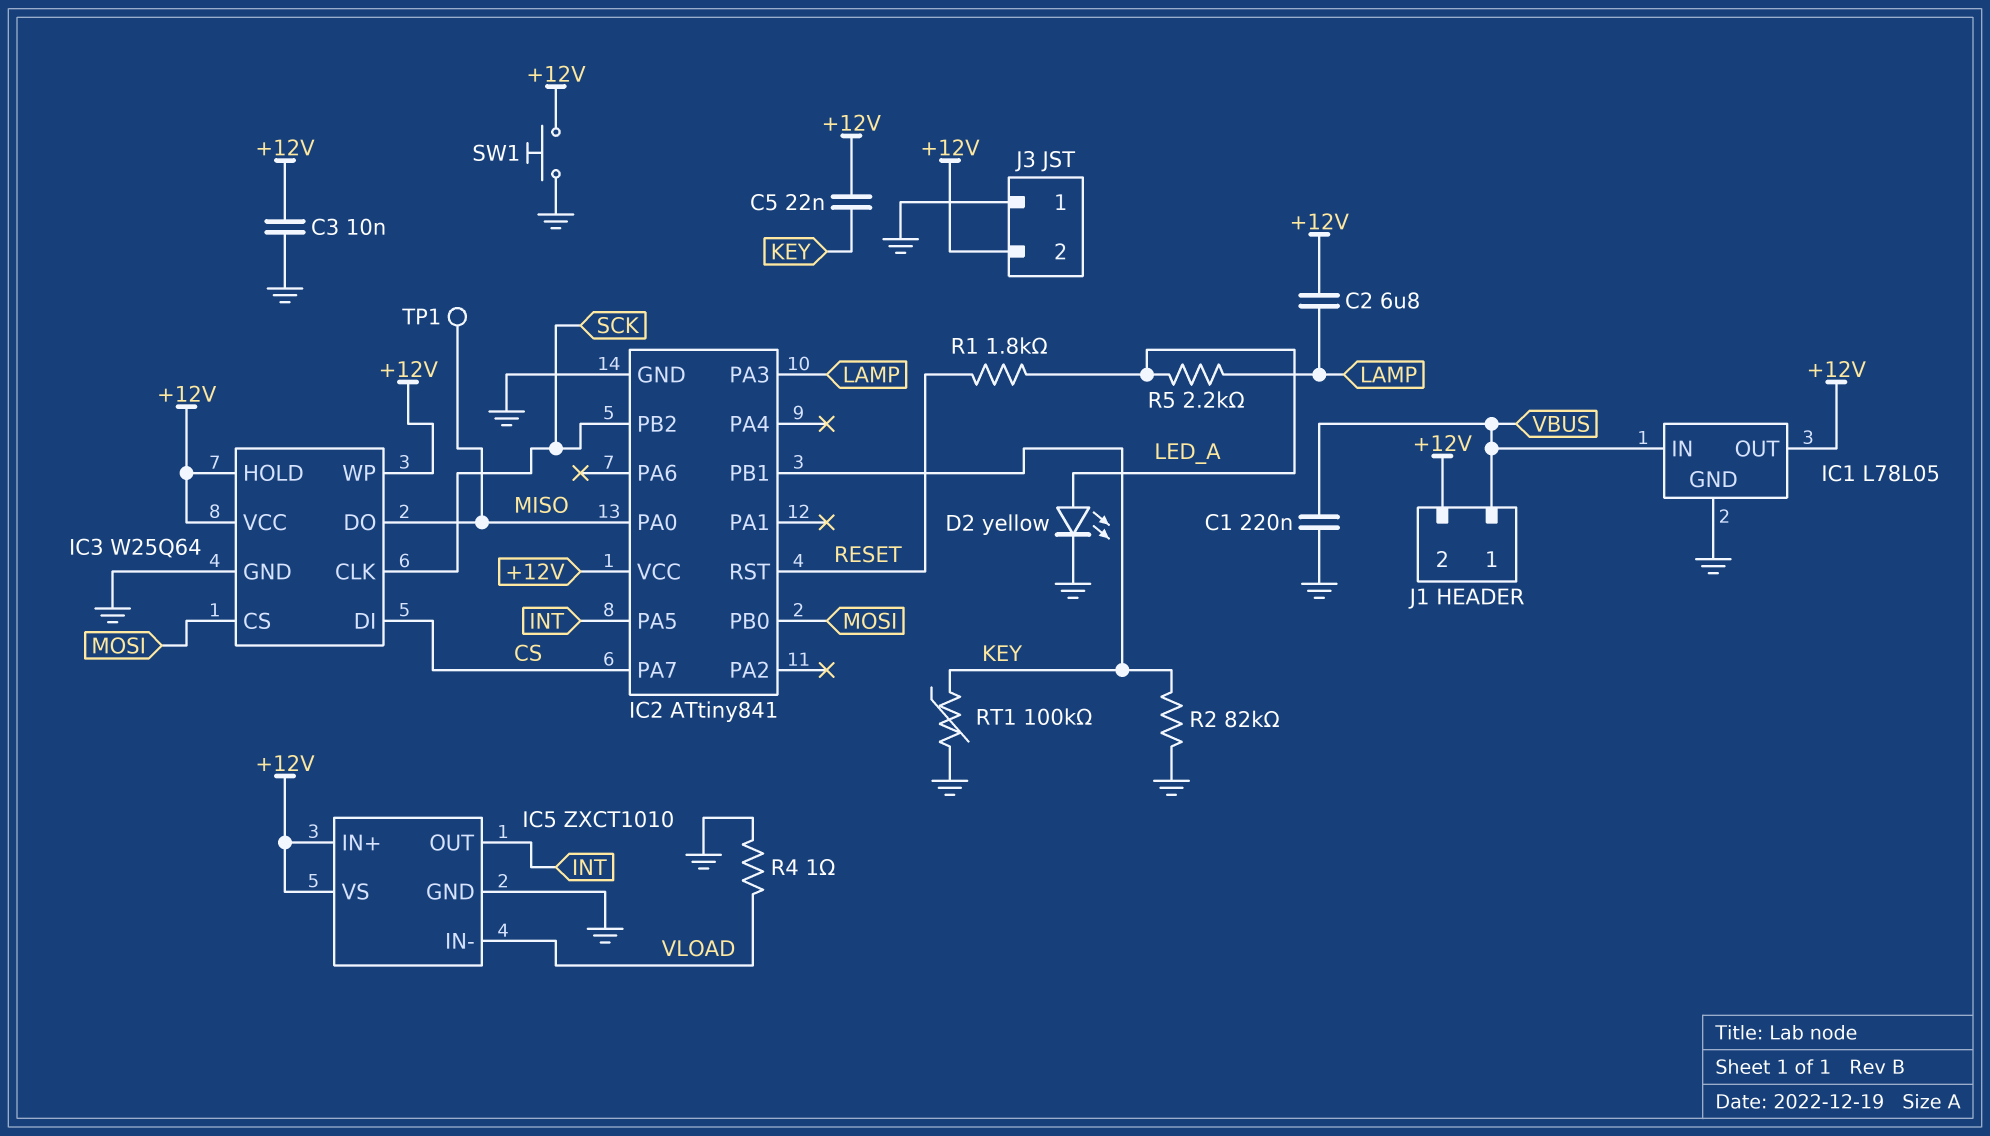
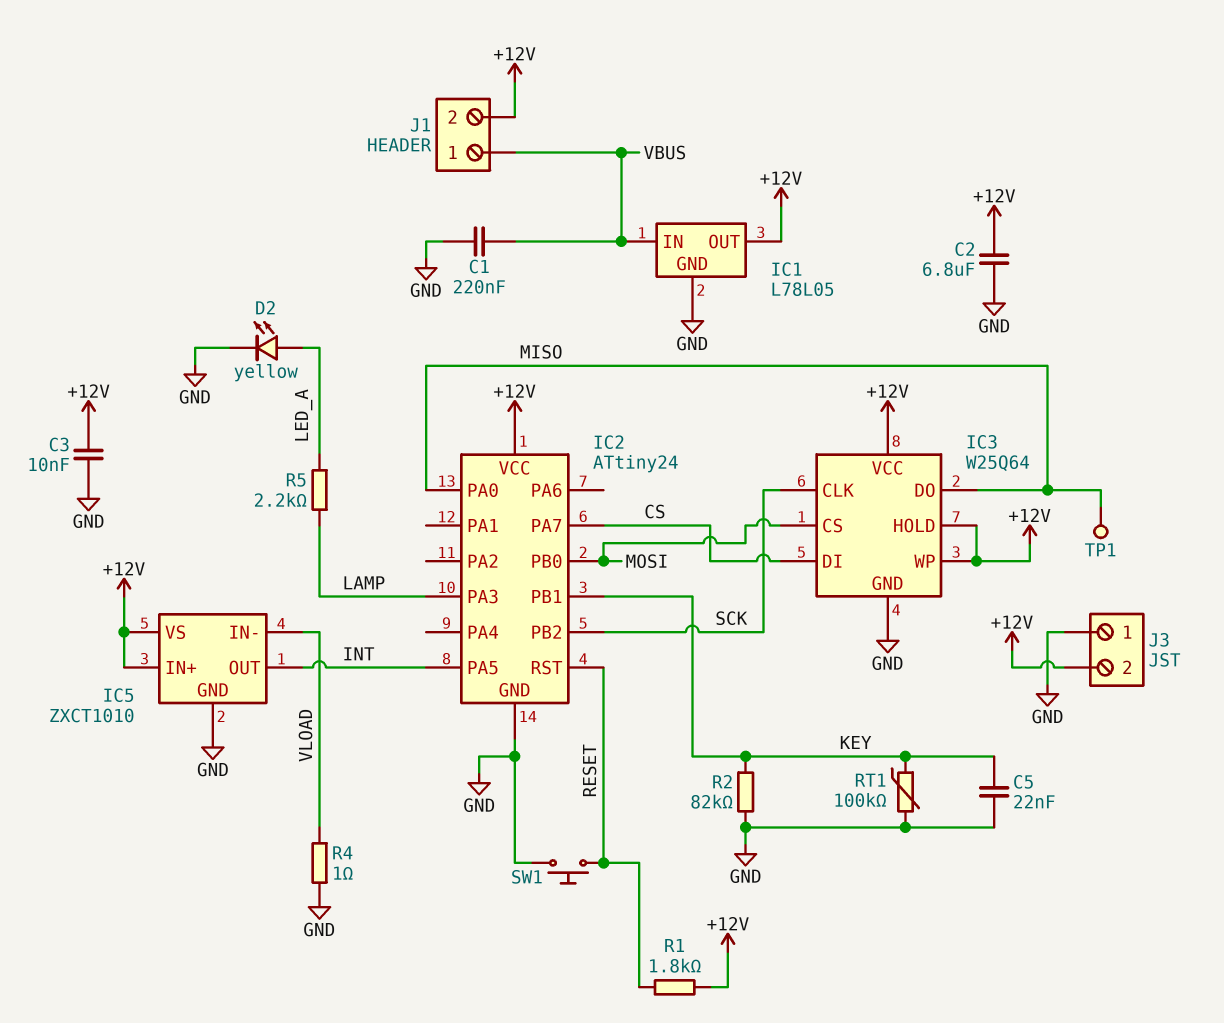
C2: 6.8uF (+12V, LAMP) -> 6.8uF (+12V, GND)
C5: 22nF (+12V, KEY) -> 22nF (GND, KEY)
IC2: ATtiny841 -> ATtiny24
R1: 1.8k (LED_A, RESET) -> 1.8k (+12V, RESET)
SW1: button (+12V, GND) -> button (GND, RESET)

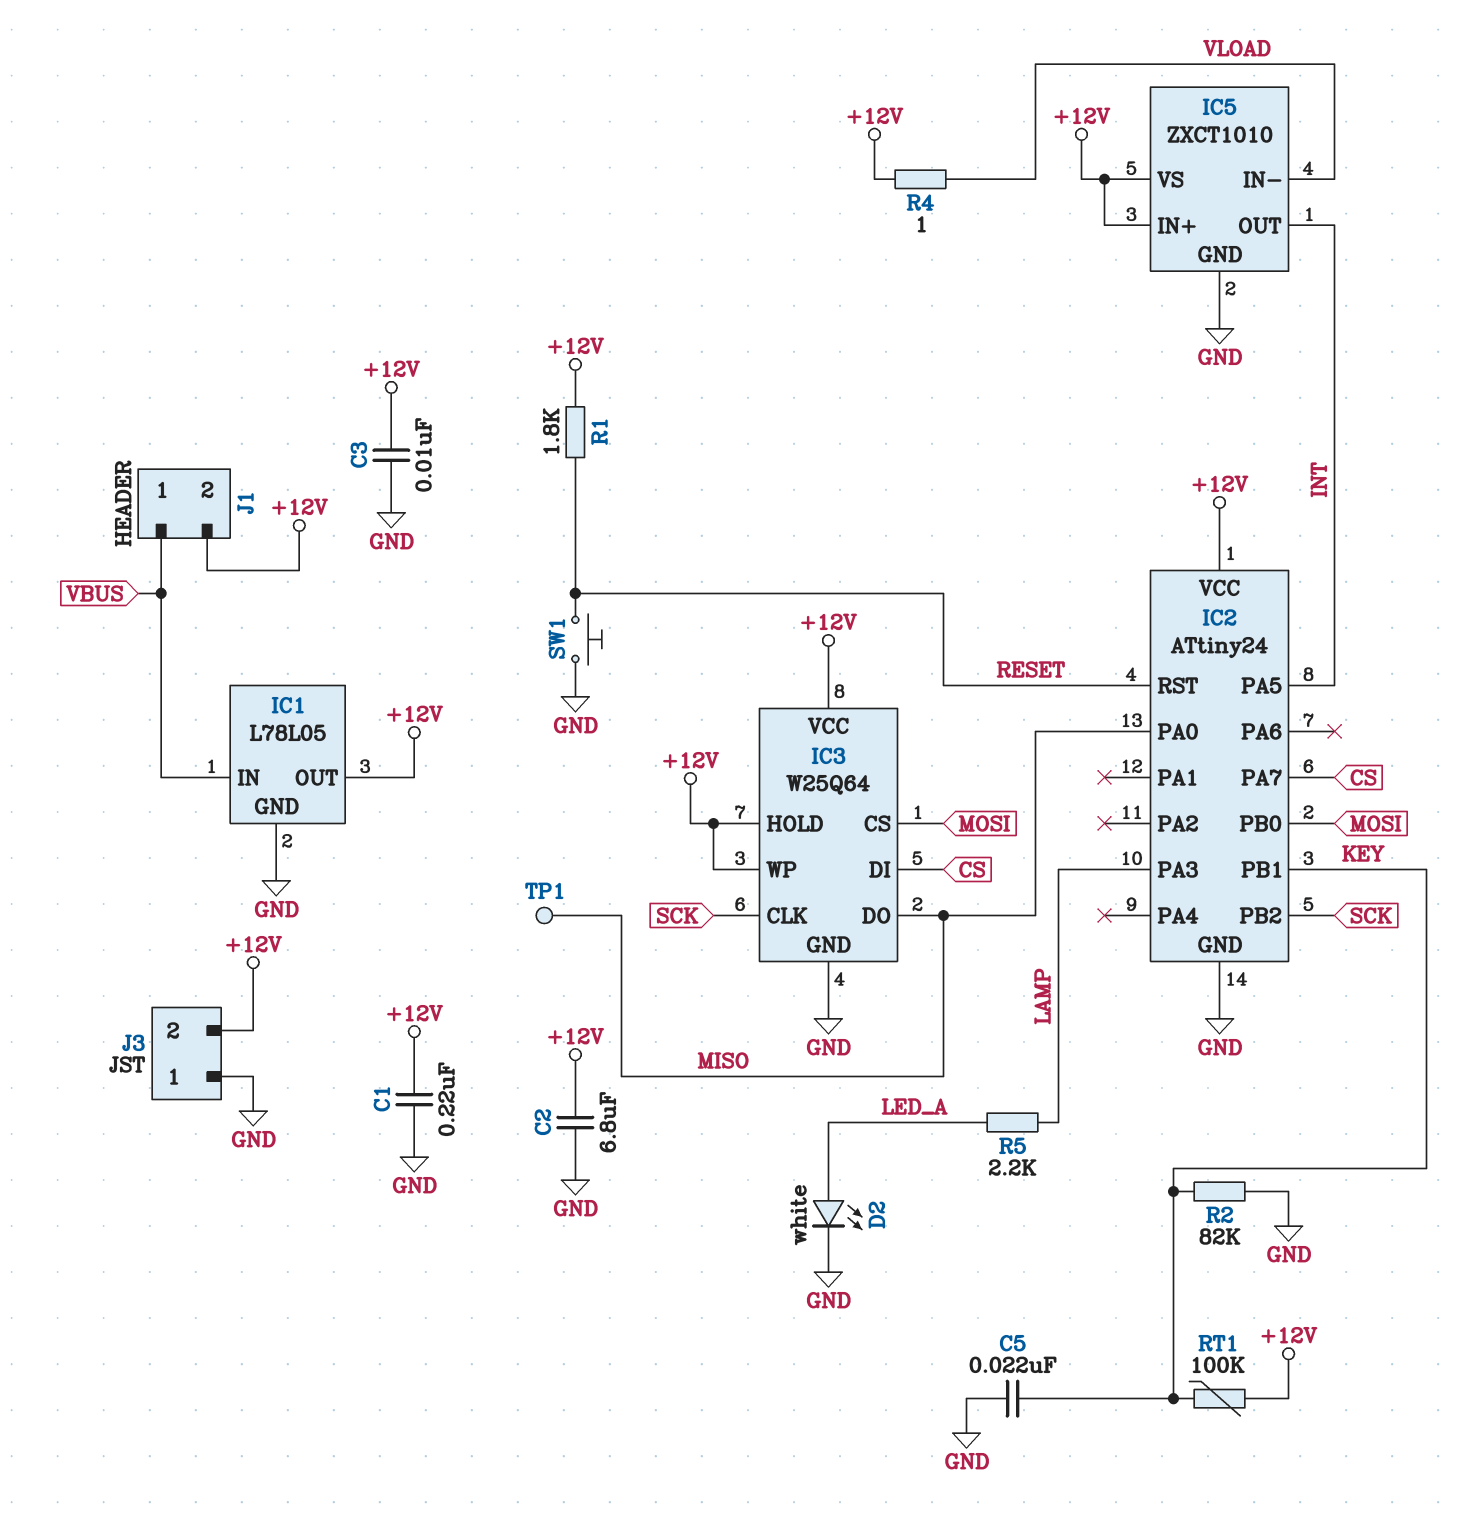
C1: 220nF (GND, VBUS) -> 220nF (+12V, GND)
D2: LED yellow (A LED_A, K GND) -> LED white (A LED_A, K GND)
R4: 1 (GND, VLOAD) -> 1 (+12V, VLOAD)
RT1: 100k (GND, KEY) -> 100k (+12V, KEY)

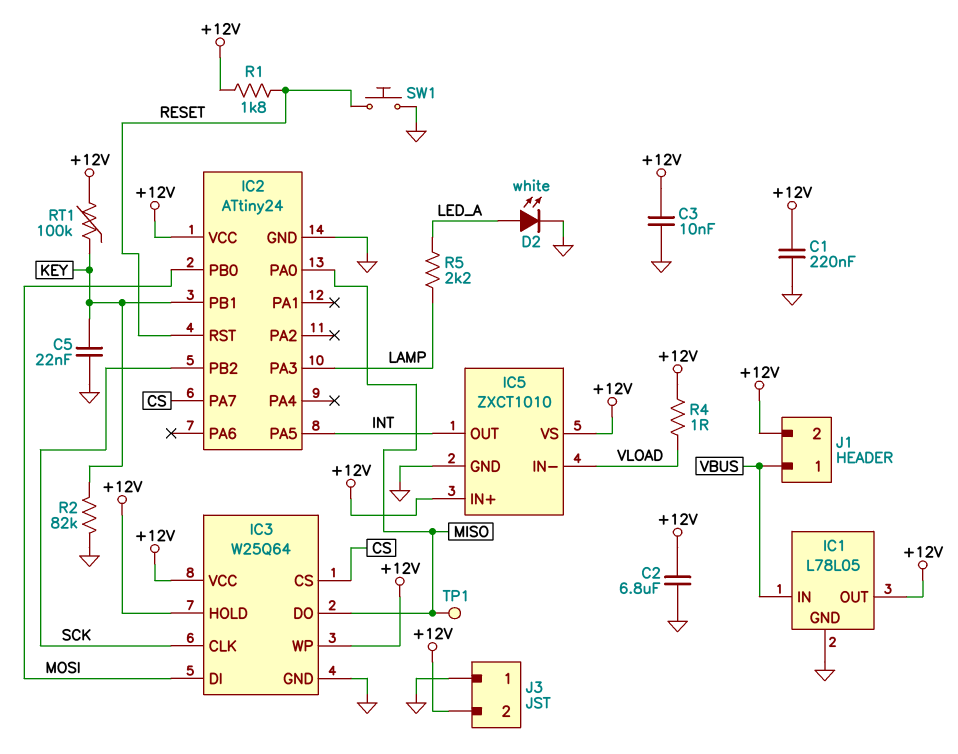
IC3 pin CS: MOSI -> CS
IC3 pin DI: CS -> MOSI

